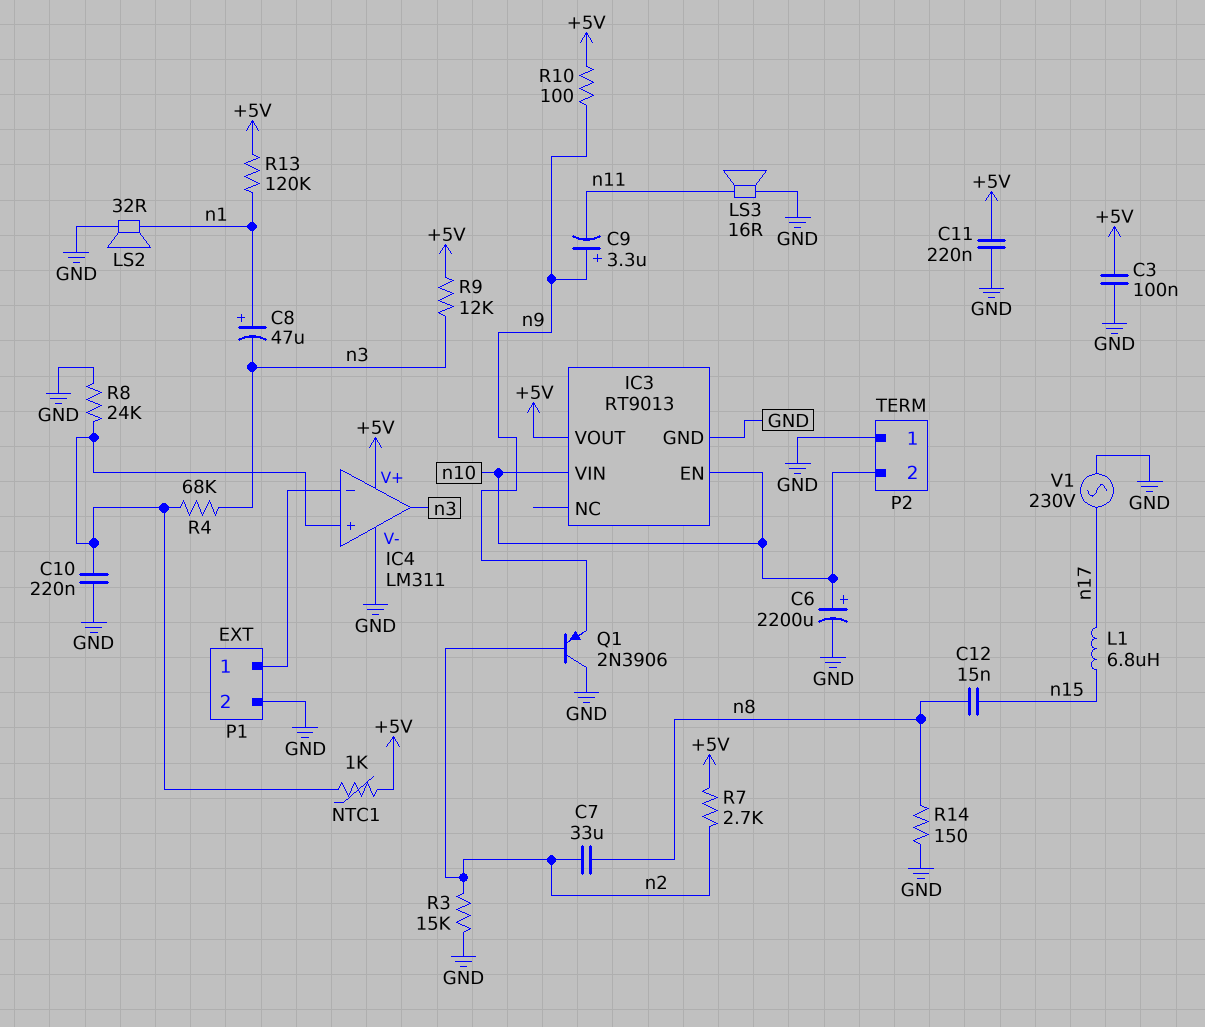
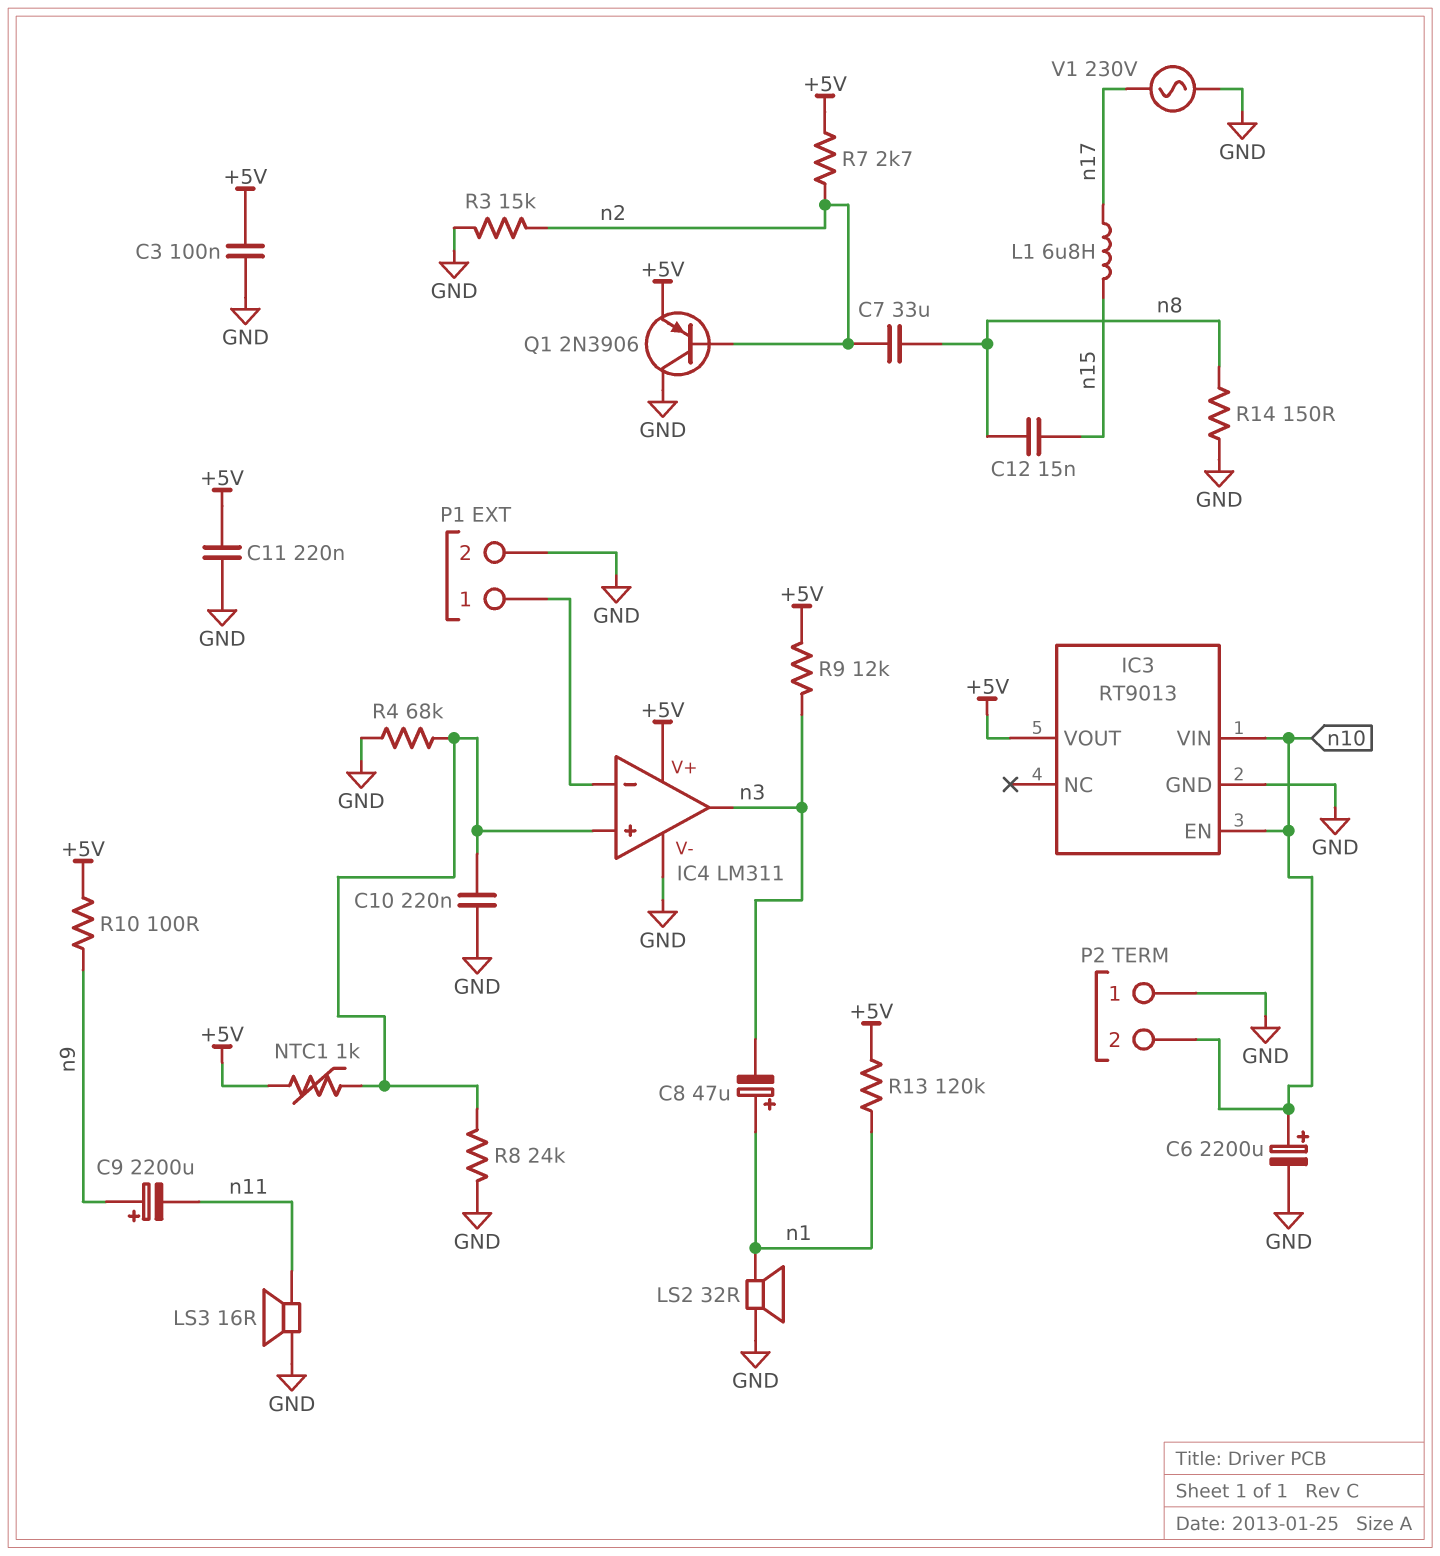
C9: 3.3uF (plus n9, minus n11) -> 2200uF (plus n9, minus n11)
Q1: PNP 2N3906 (B n2, C GND, E n9) -> PNP 2N3906 (B n2, C GND, E +5V)
R4: 68k (IC4/in+, n3) -> 68k (GND, IC4/in+)

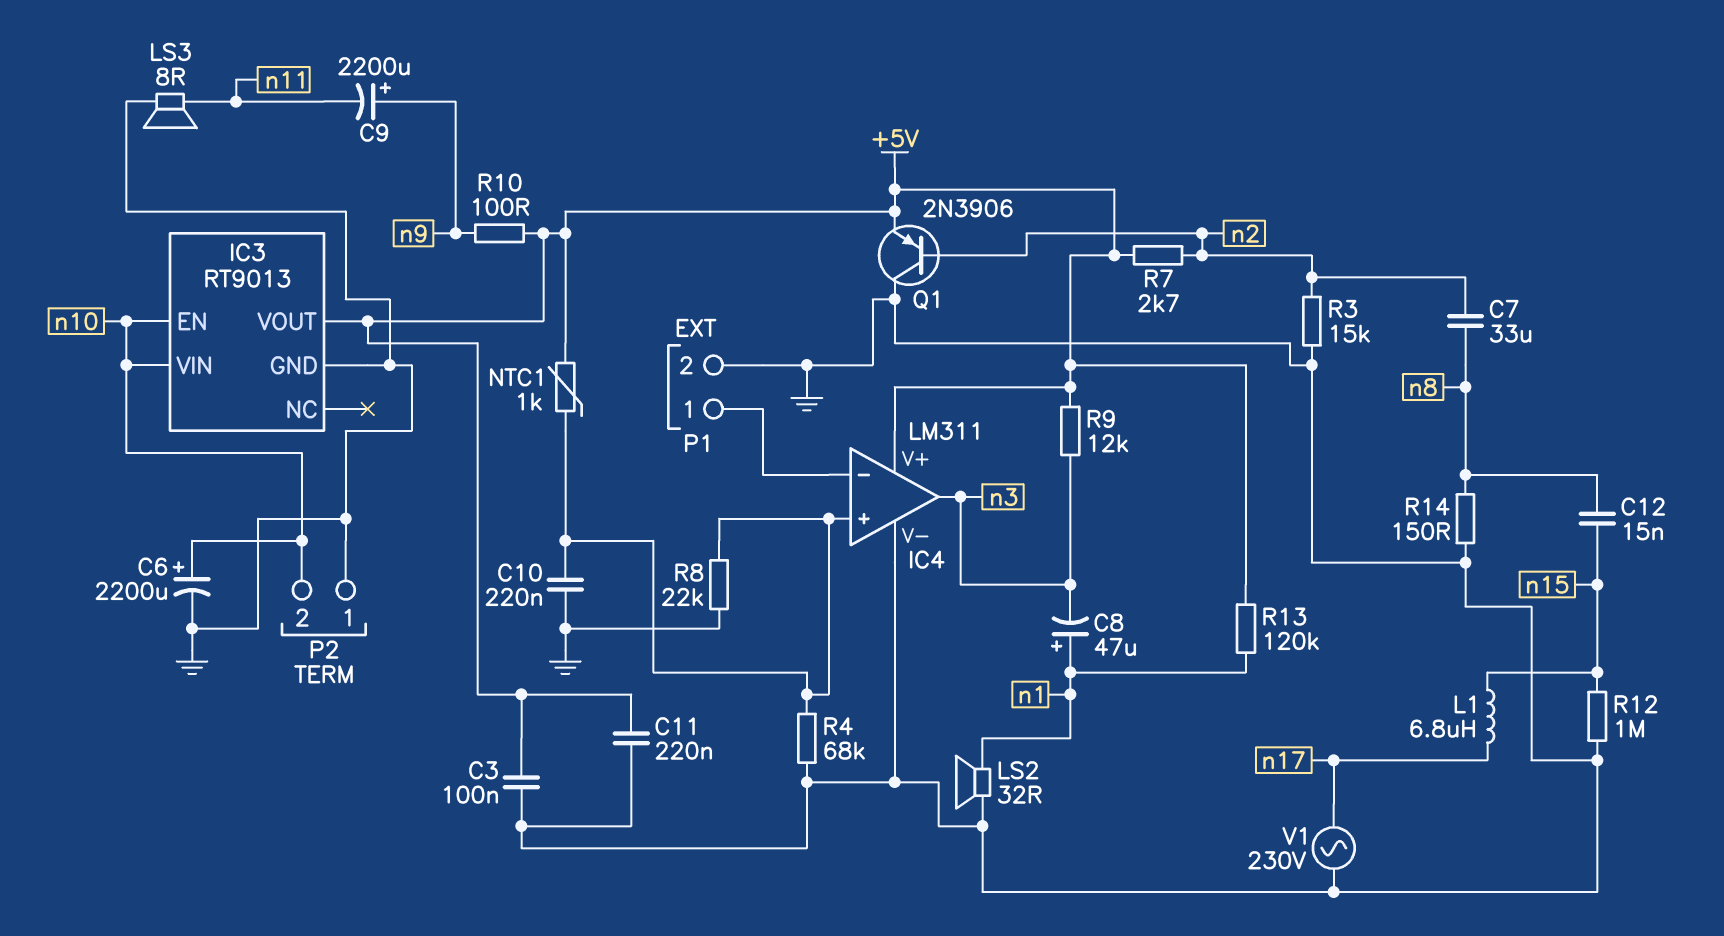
LS3: speaker 16R (GND, n11) -> speaker 8R (GND, n11)
R8: 24k (GND, IC4/in+) -> 22k (GND, IC4/in+)
R12: none -> 1M (GND, n15)

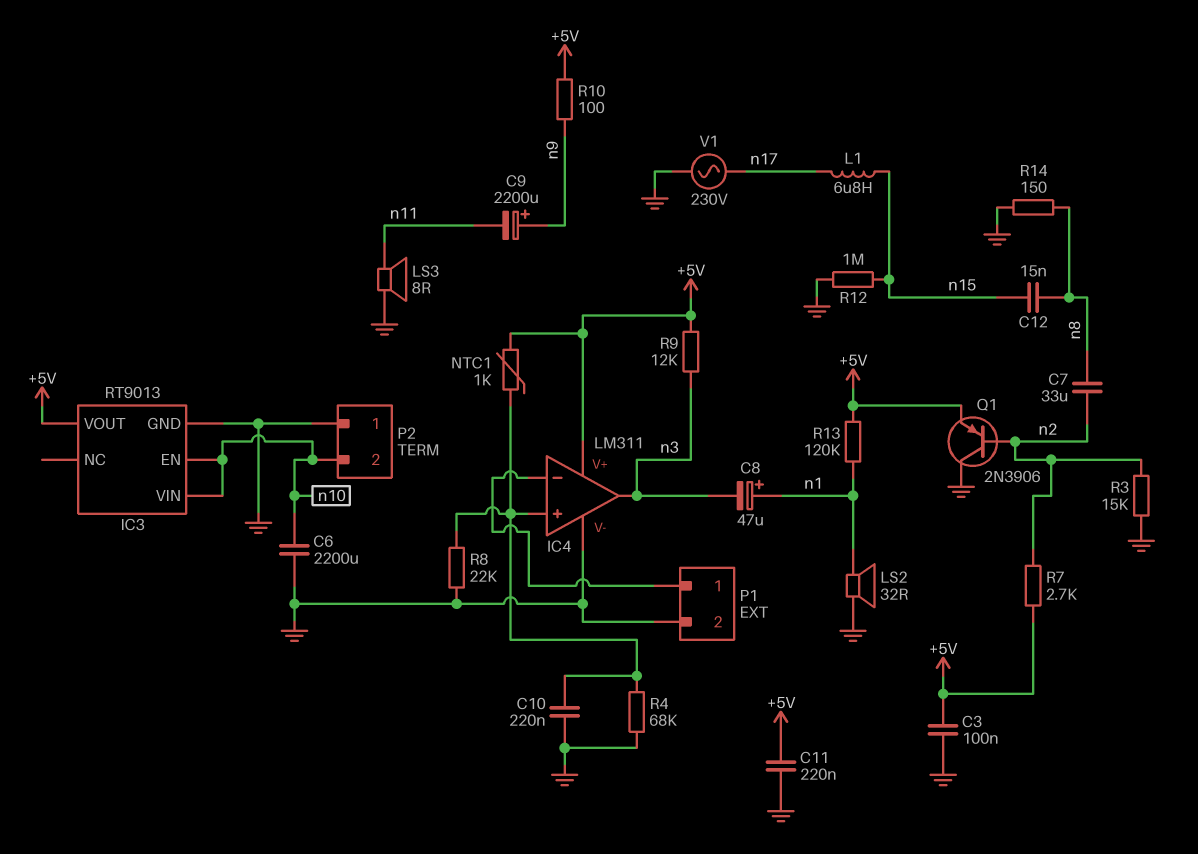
C6: 2200uF (plus n10, minus GND) -> 2200uF (GND, n10)

